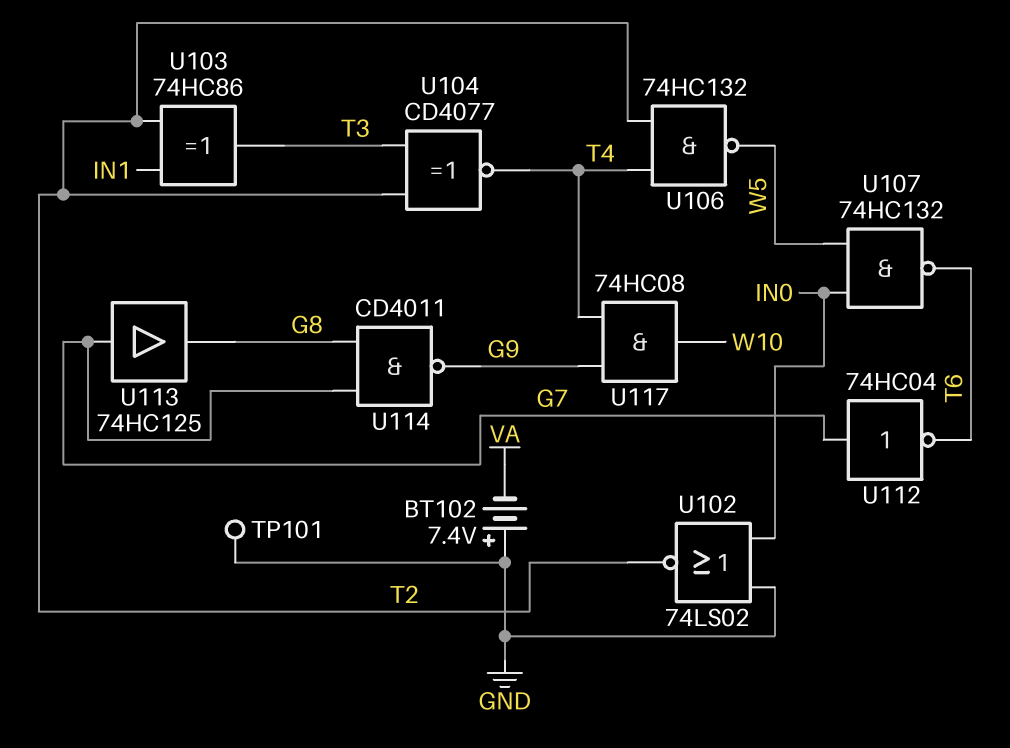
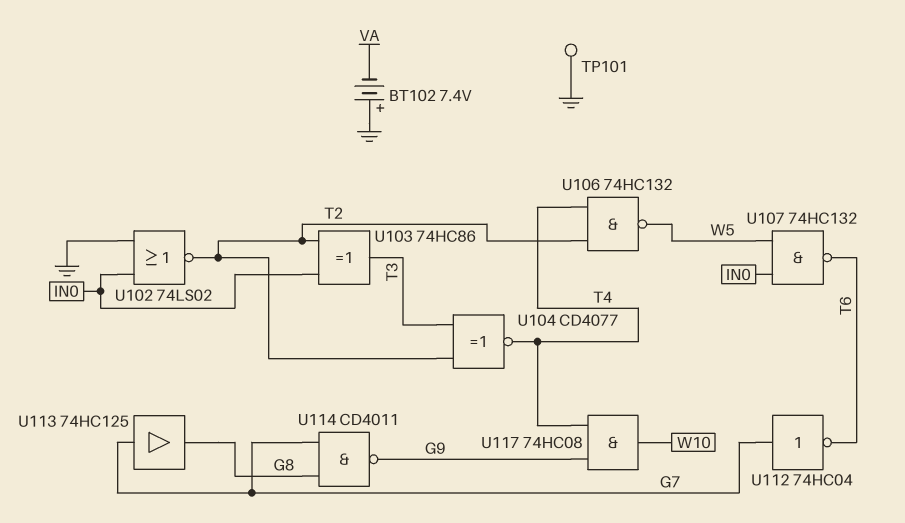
U103: XOR 74HC86 (in IN1, in T2, out T3) -> XOR 74HC86 (in IN0, in T2, out T3)

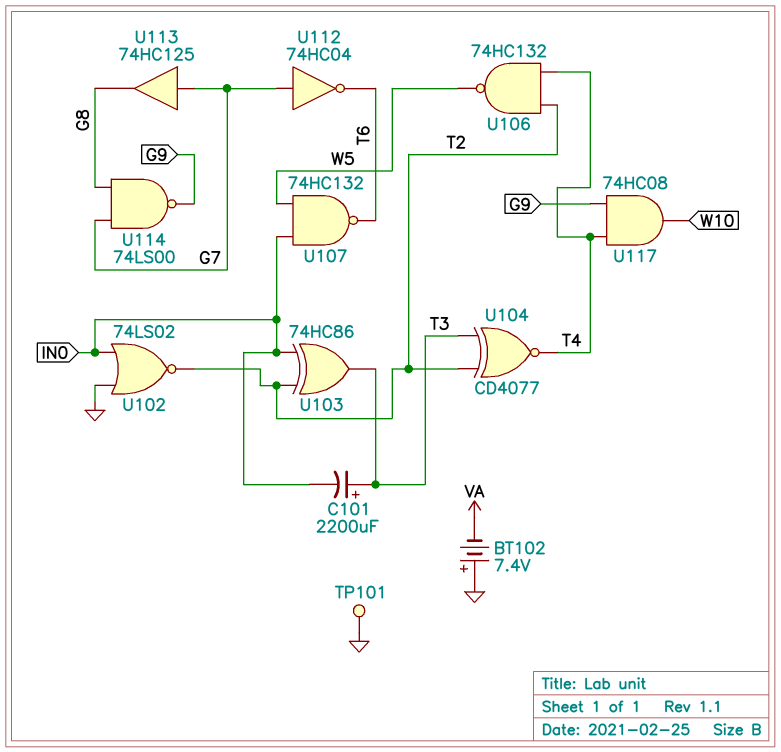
C101: none -> 2200uF (plus T3, minus IN0)
U114: NAND CD4011 (in G7, in G8, out G9) -> NAND 74LS00 (in G7, in G8, out G9)

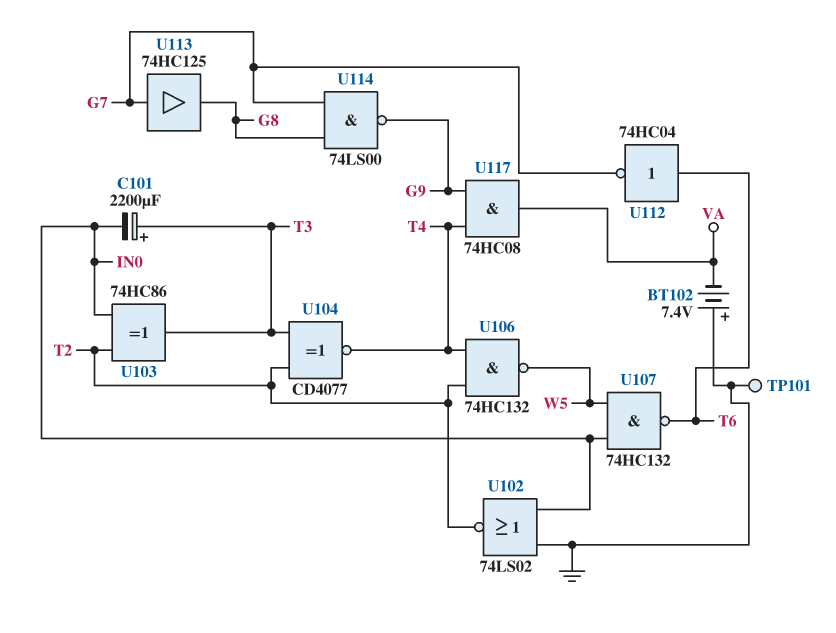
U112: NOT 74HC04 (in G7, out T6) -> NOT 74HC04 (in T6, out G7)
U117: AND 74HC08 (in G9, in T4, out W10) -> AND 74HC08 (in G9, in T4, out VA)

